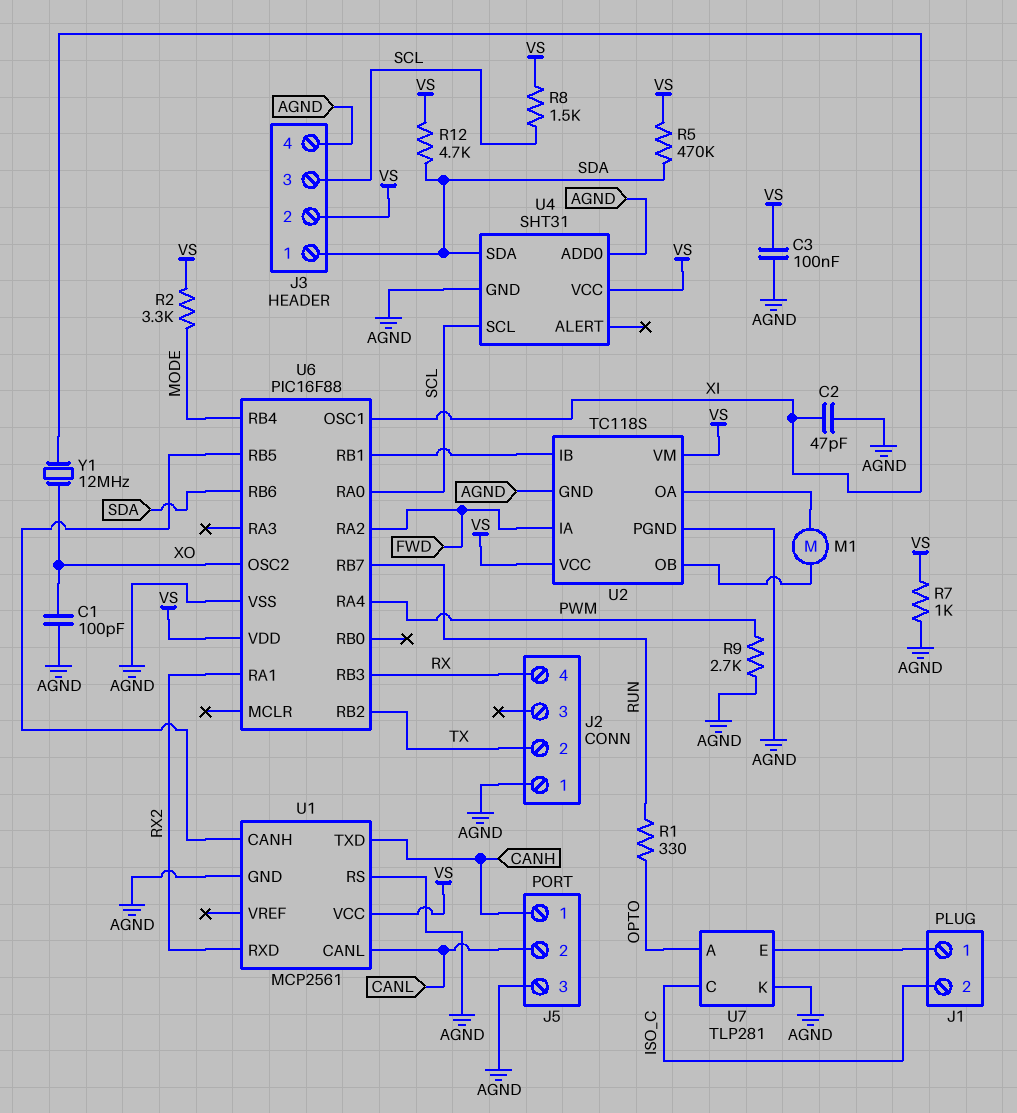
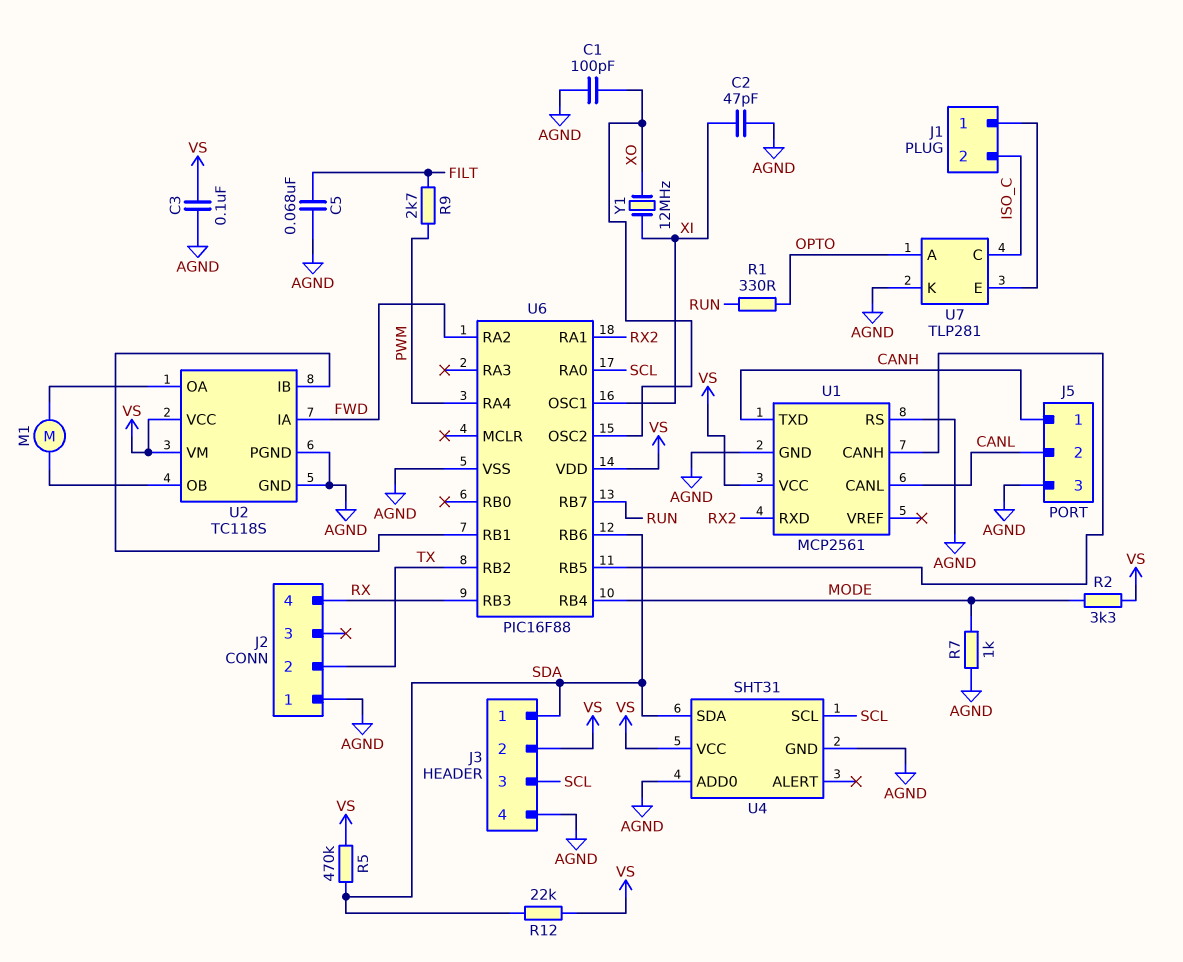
C5: none -> 68nF (AGND, FILT)
R7: 1k (AGND, VS) -> 1k (AGND, MODE)
R8: 1.5k (SCL, VS) -> none
R9: 2.7k (AGND, PWM) -> 2.7k (FILT, PWM)
R12: 4.7k (SDA, VS) -> 22k (SDA, VS)

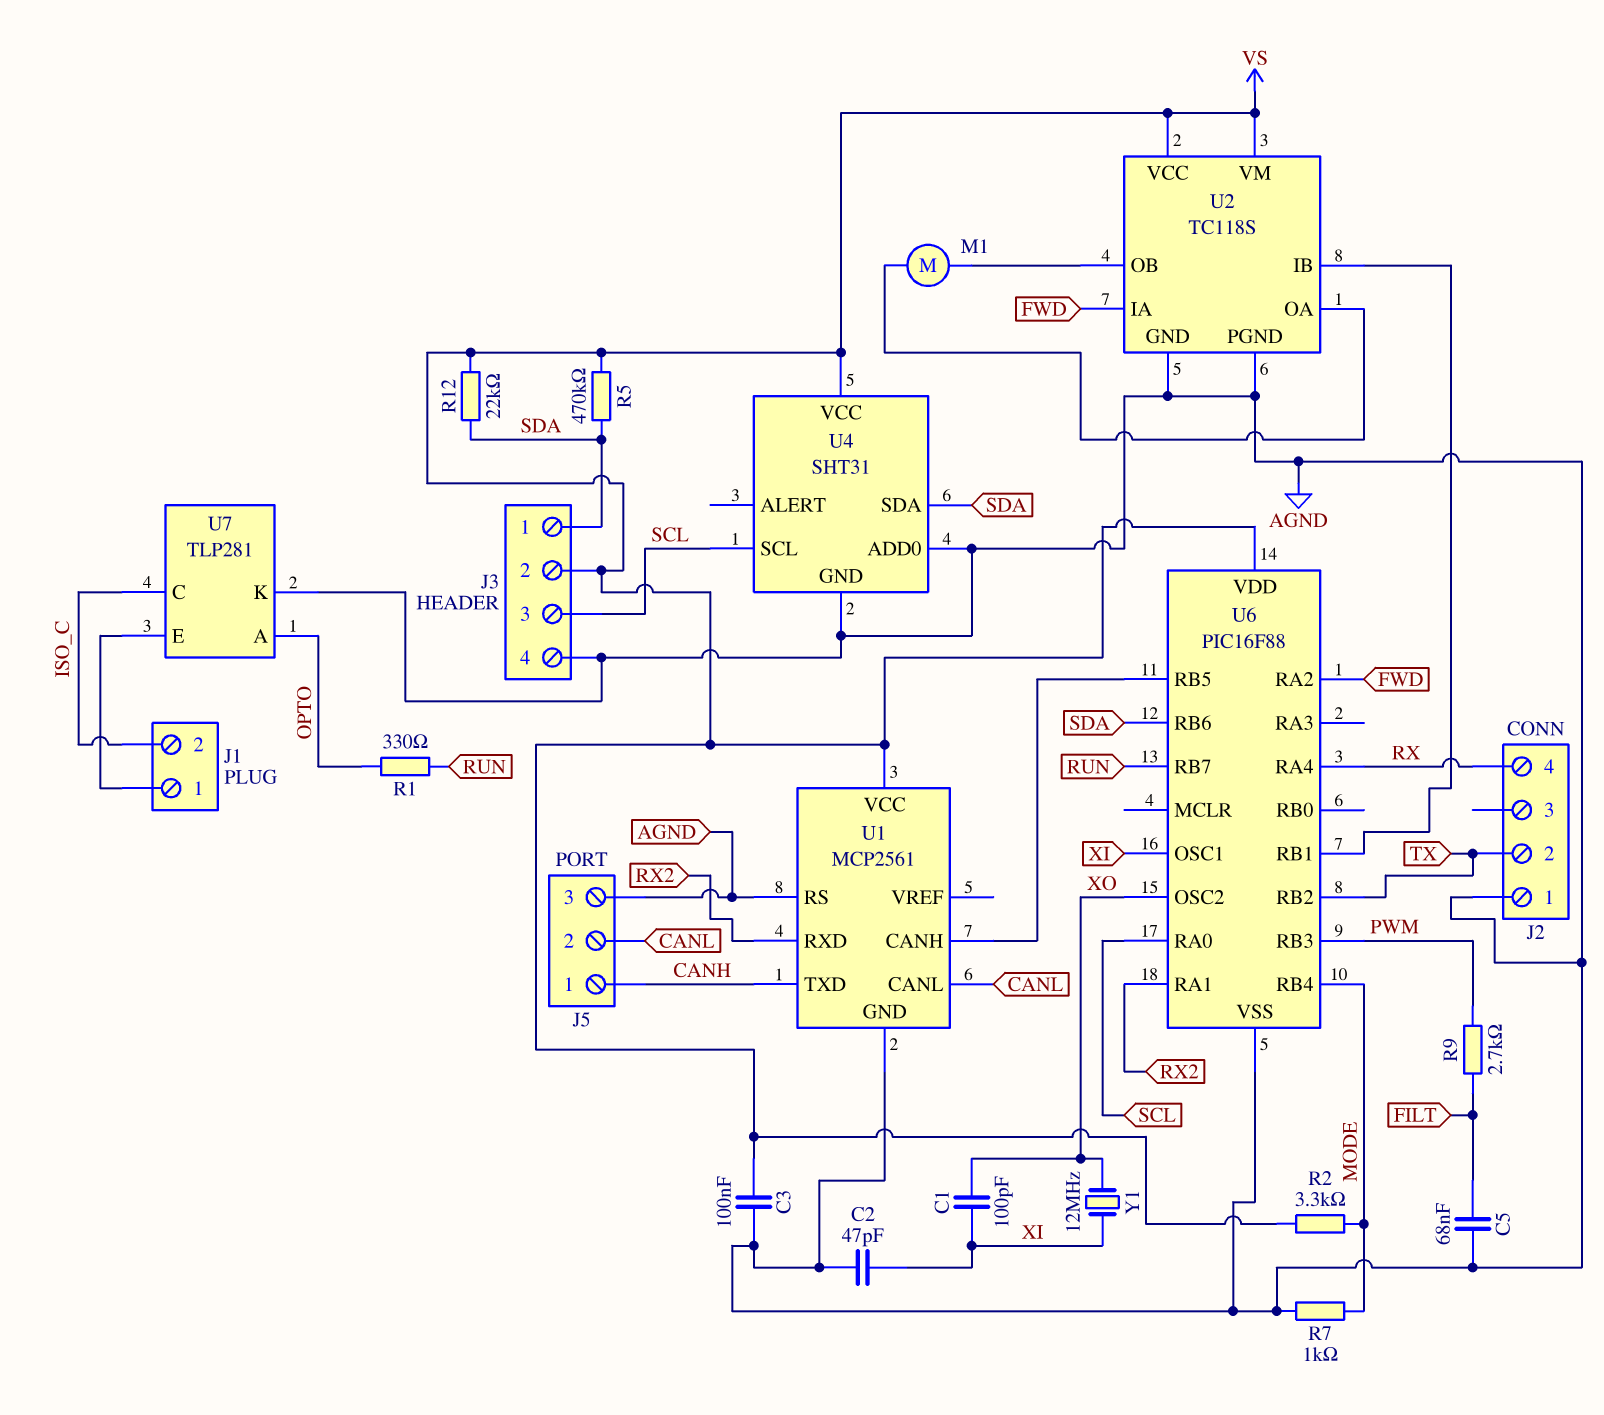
C1: 100pF (AGND, XO) -> 100pF (XI, XO)
U6 pin RA4: PWM -> RX
U6 pin RB3: RX -> PWM

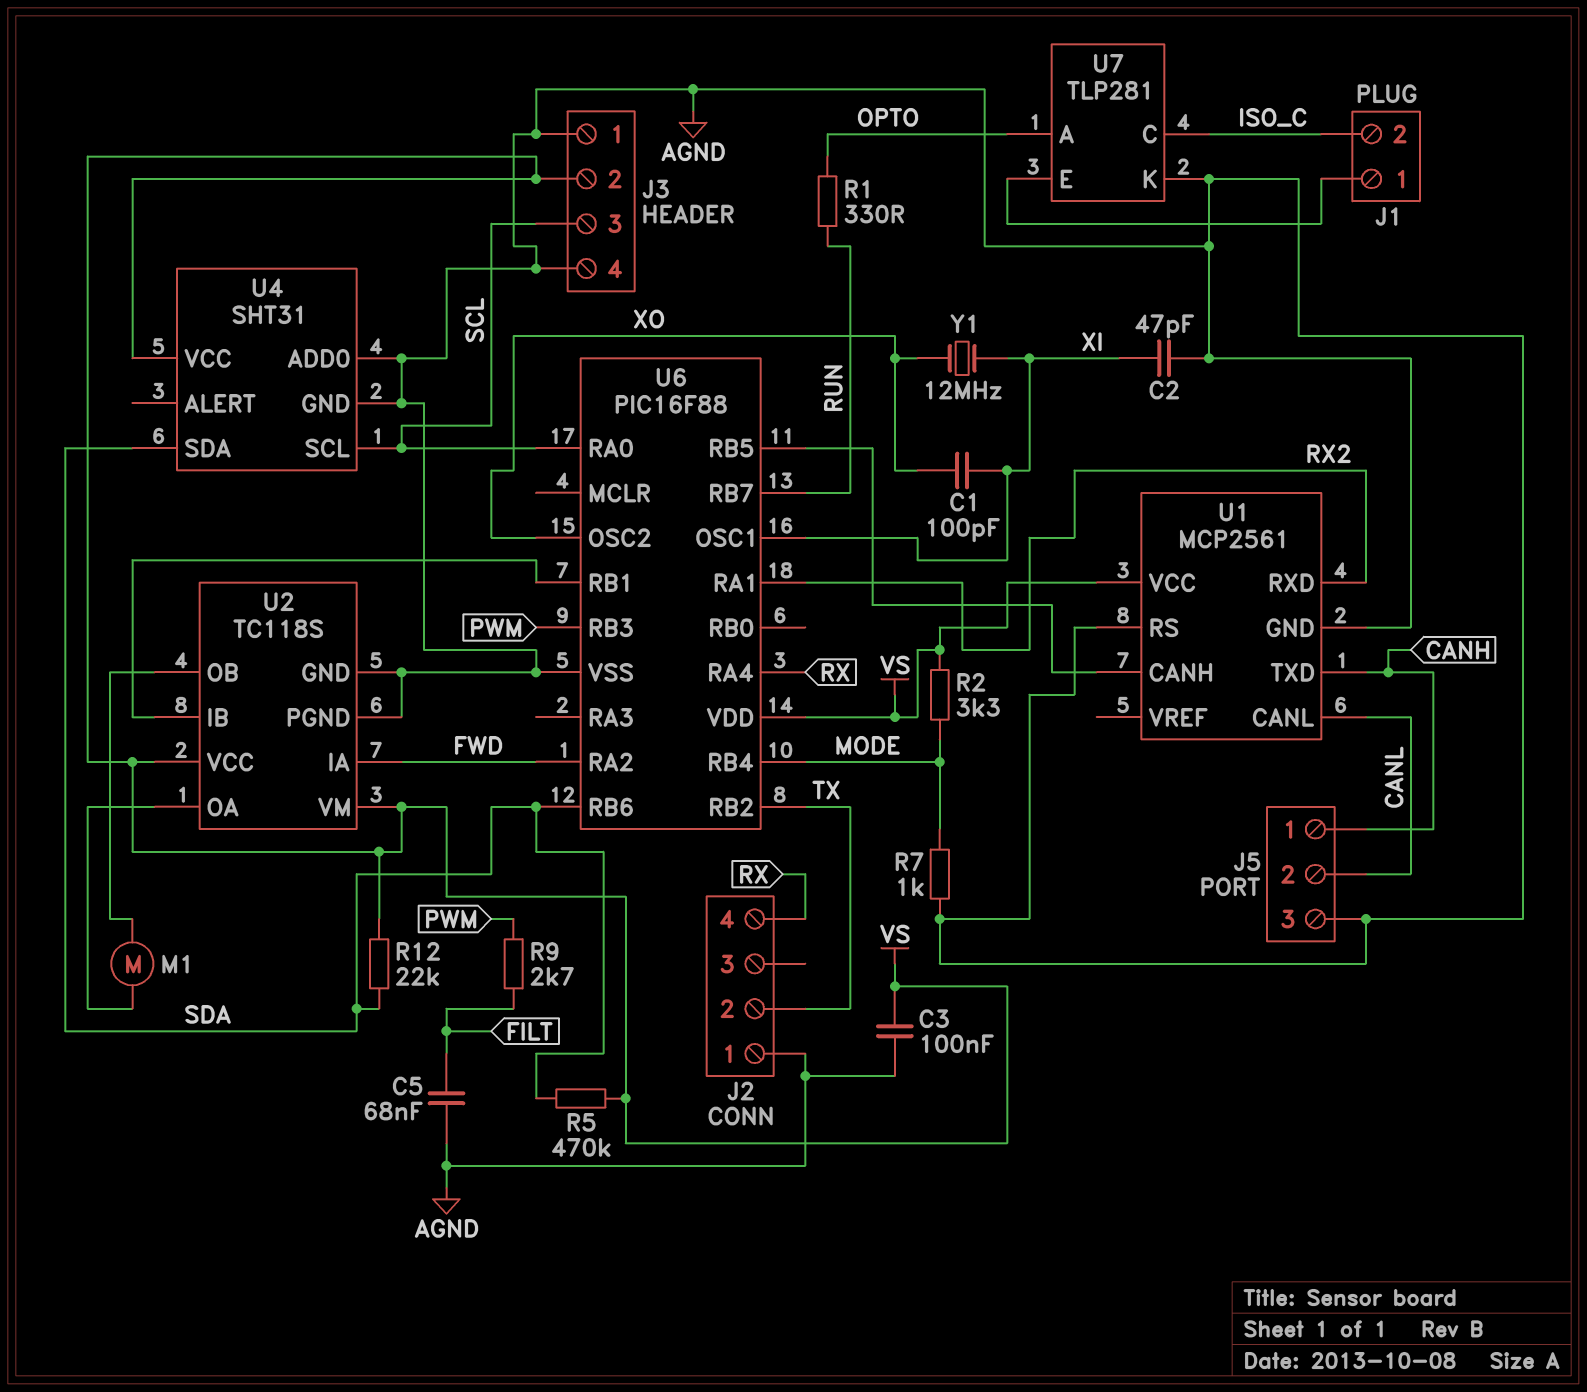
J3 pin 1: SDA -> AGND

